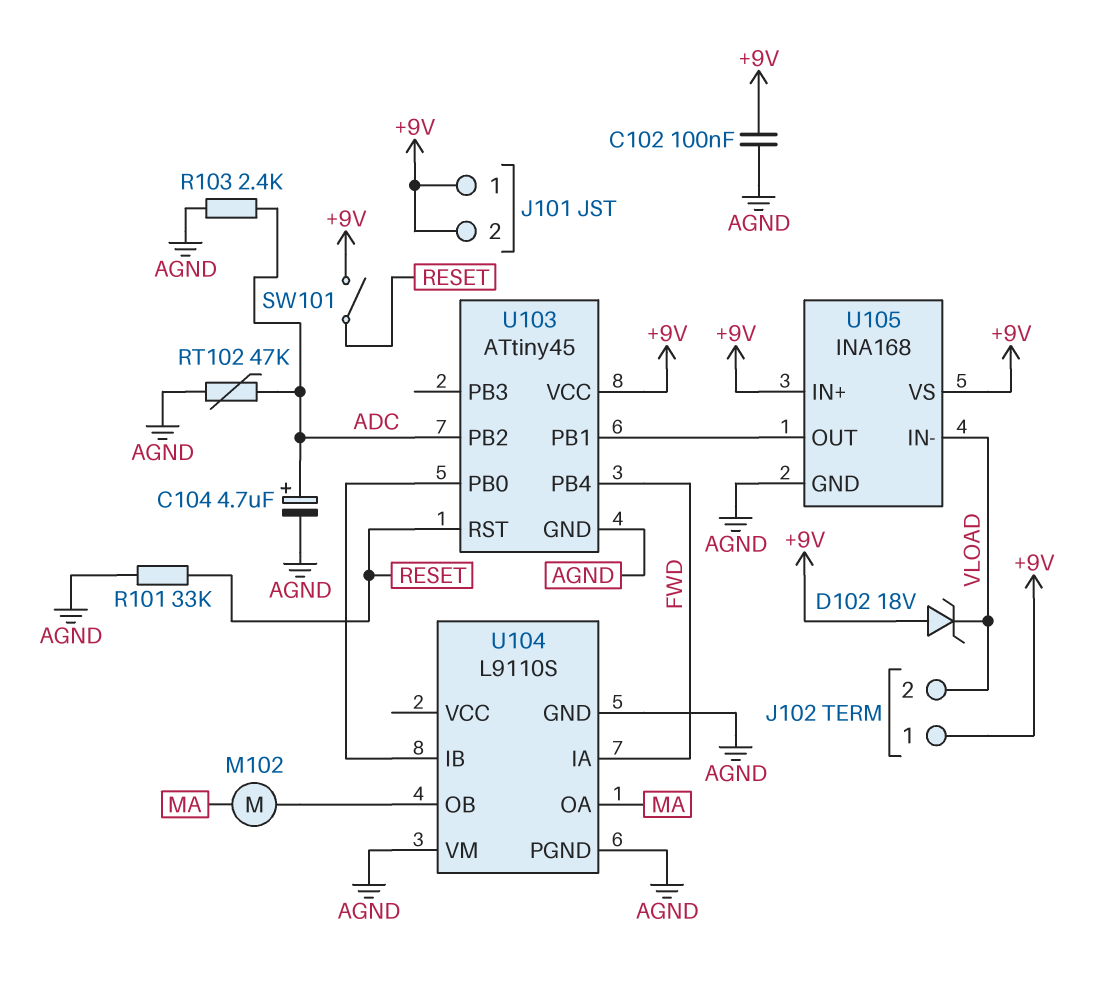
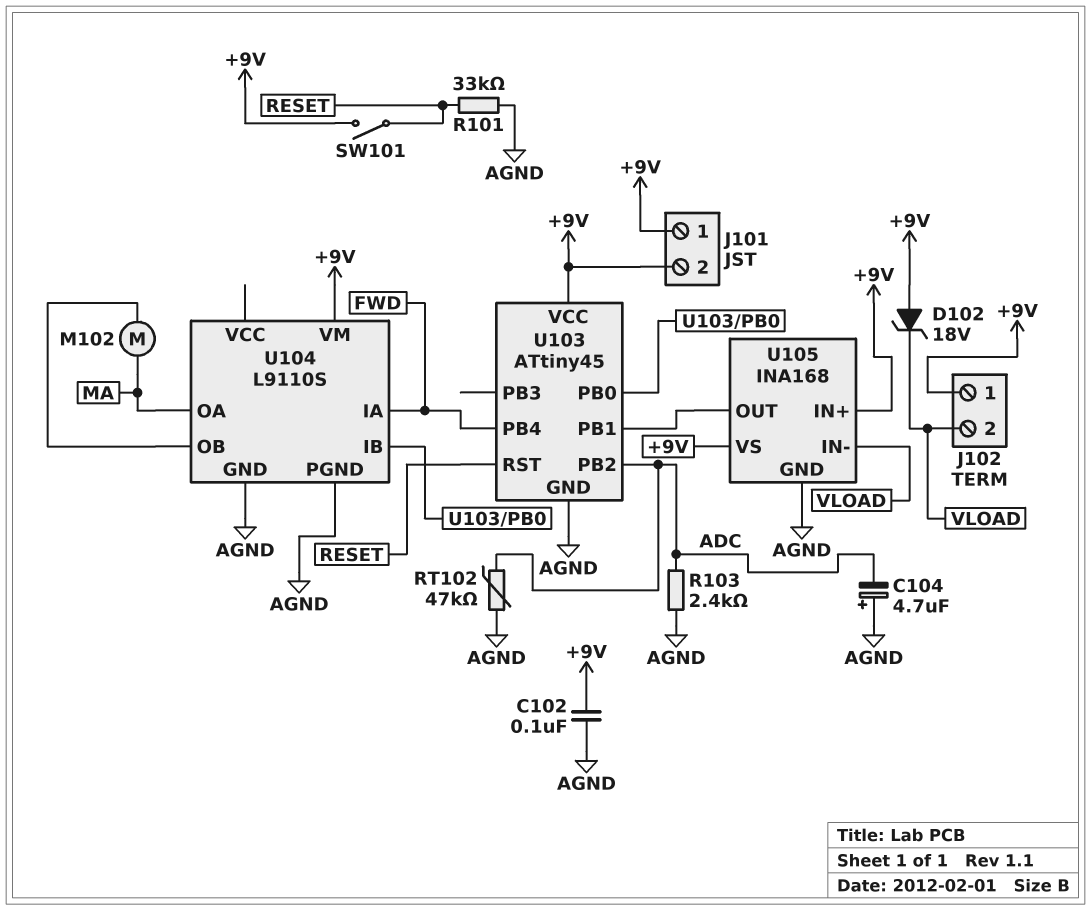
C104: 4.7uF (plus ADC, minus AGND) -> 4.7uF (plus AGND, minus ADC)
U104 pin VM: AGND -> +9V

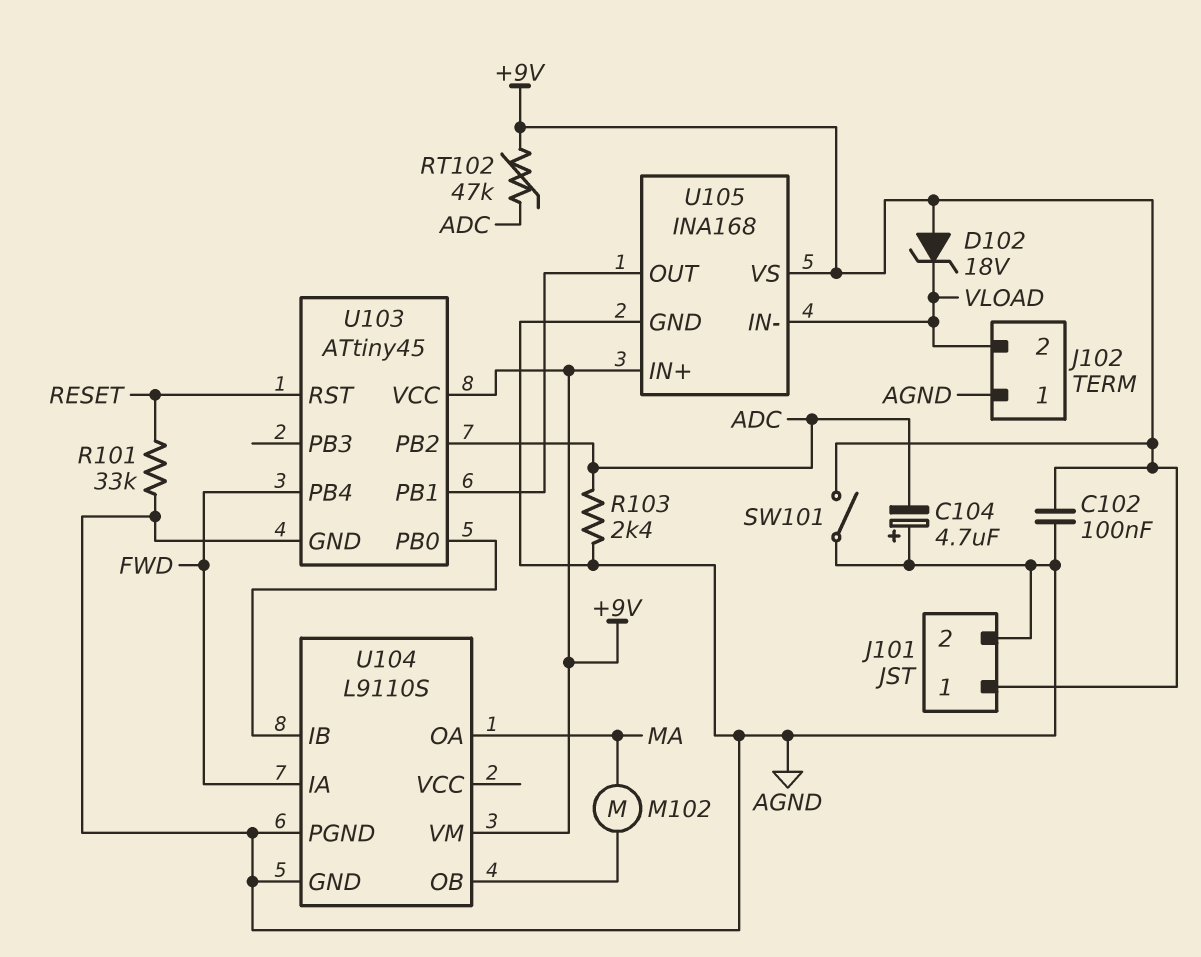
J101 pin 2: +9V -> AGND
J102 pin 1: +9V -> AGND
RT102: 47k (ADC, AGND) -> 47k (+9V, ADC)
SW101: switch (+9V, RESET) -> switch (+9V, AGND)

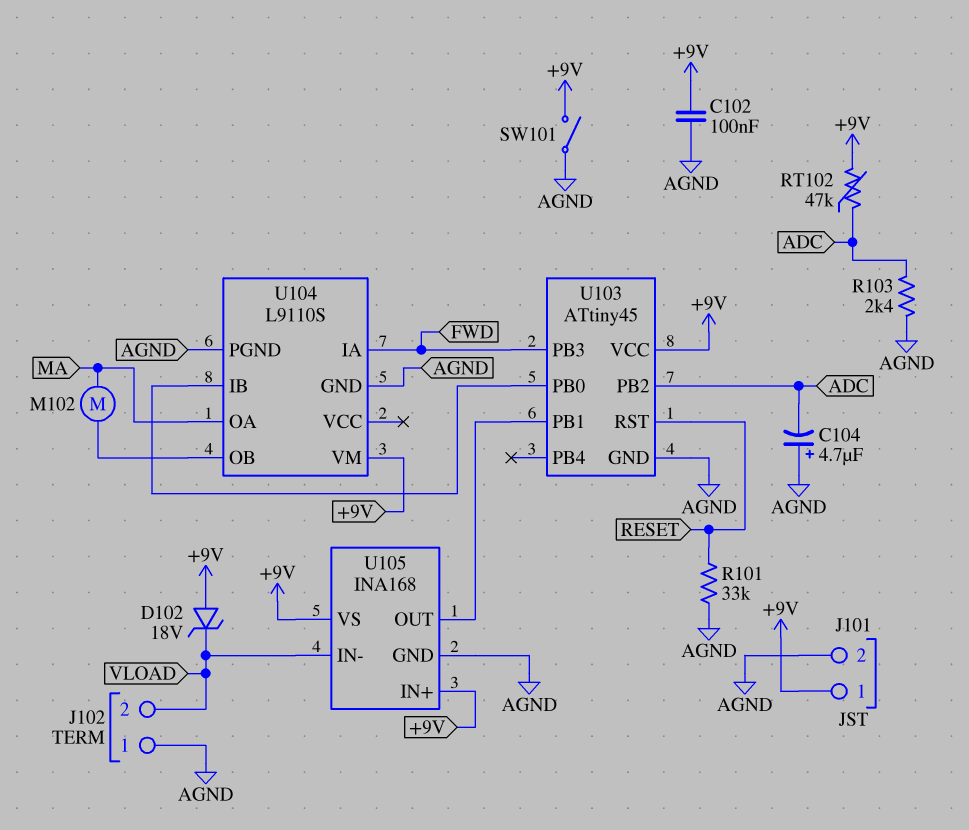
U103 pin PB3: none -> FWD
U103 pin PB4: FWD -> none

